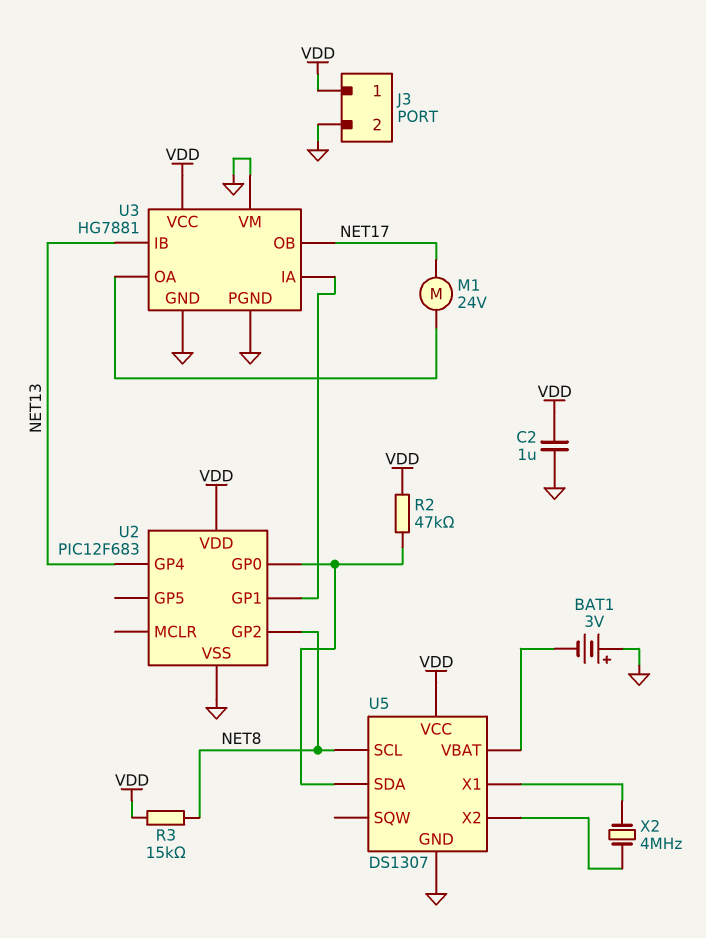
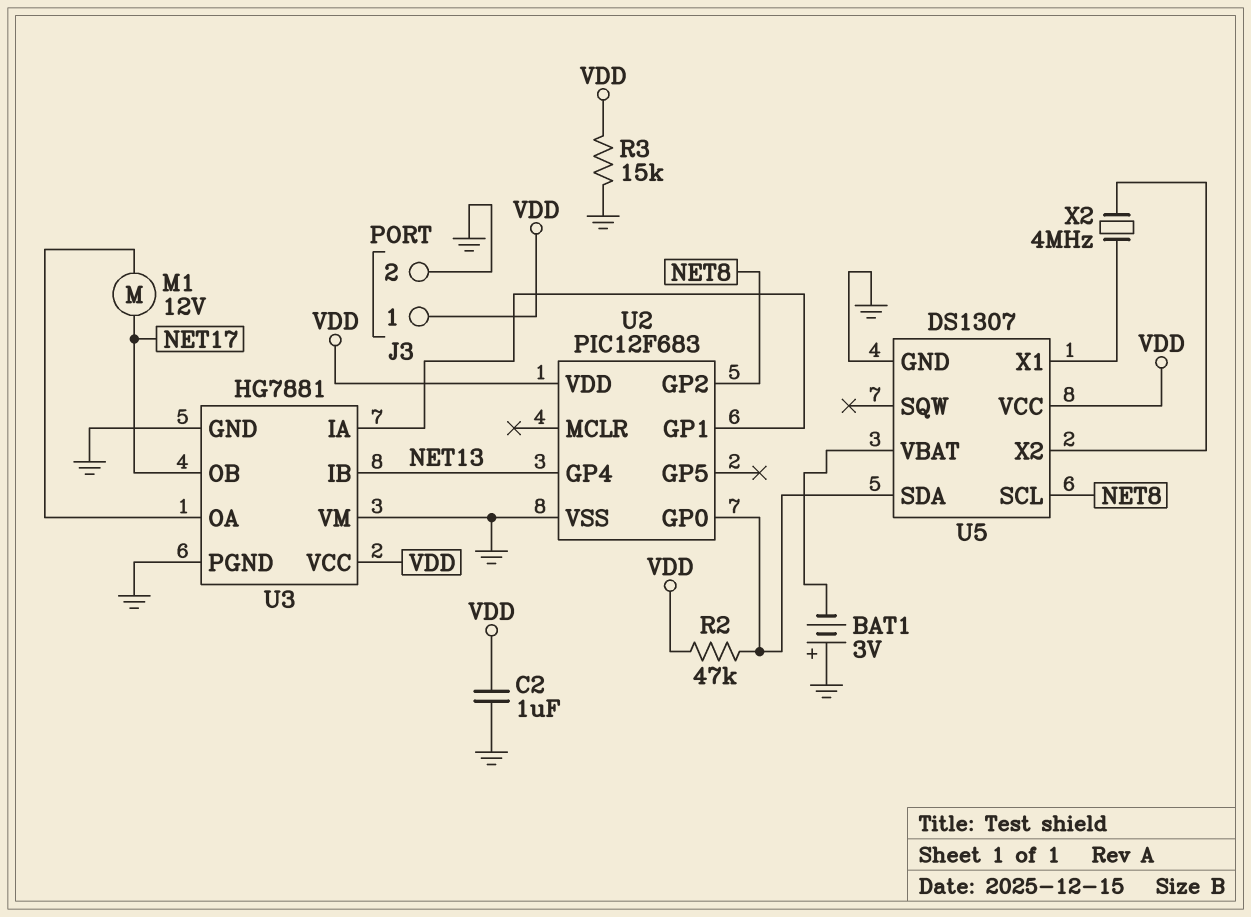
M1: motor 24V (NET17, U3/OA) -> motor 12V (NET17, U3/OA)
R3: 15k (NET8, VDD) -> 15k (GND, VDD)

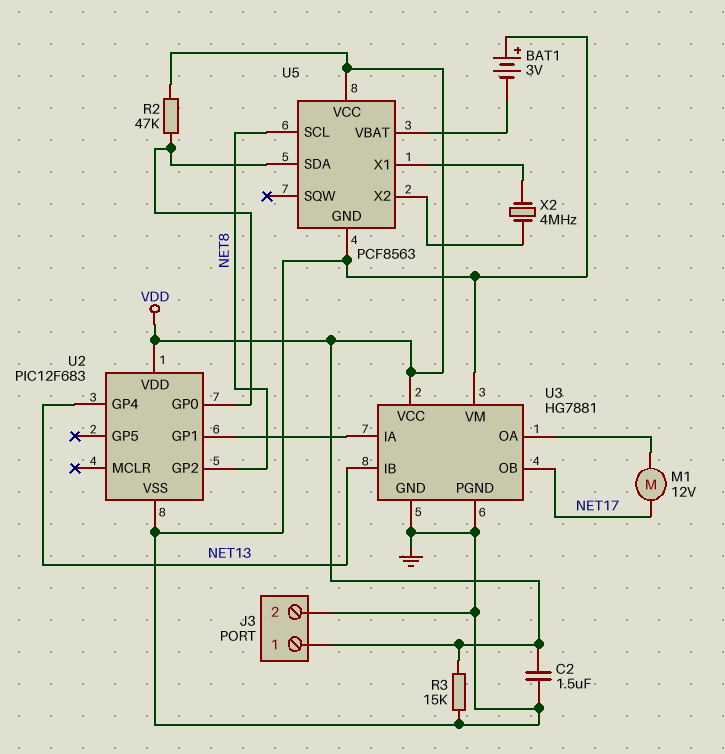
C2: 1uF (GND, VDD) -> 1.5uF (GND, VDD)
U5: DS1307 -> PCF8563

